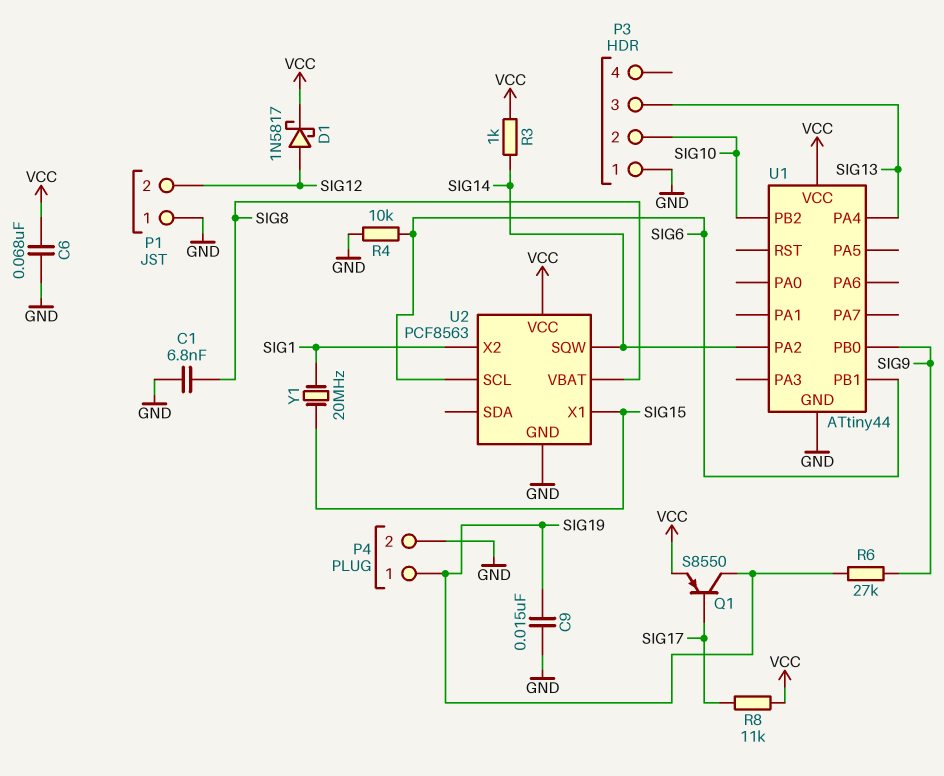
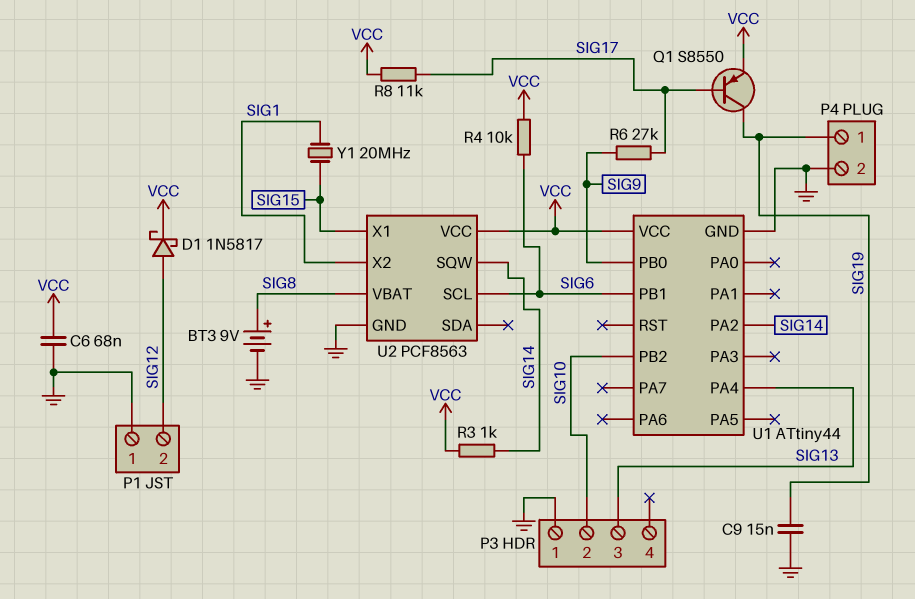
BT3: none -> 9V (plus SIG8, minus GND)
C1: 6.8nF (GND, SIG8) -> none
R4: 10k (GND, SIG6) -> 10k (SIG6, VCC)
R6: 27k (SIG9, SIG19) -> 27k (SIG9, SIG17)

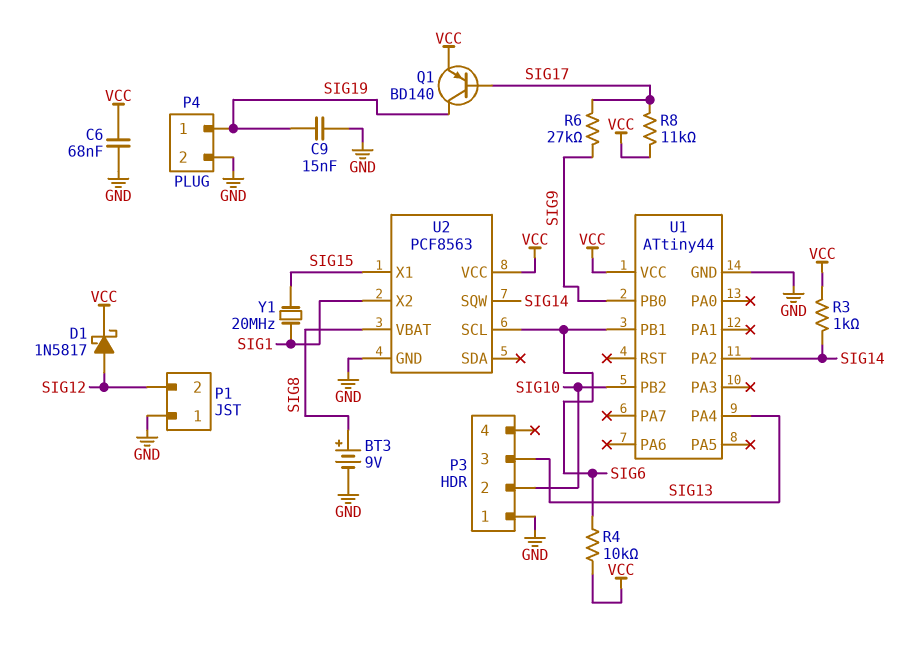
Q1: PNP S8550 (B SIG17, C SIG19, E VCC) -> PNP BD140 (B SIG17, C SIG19, E VCC)

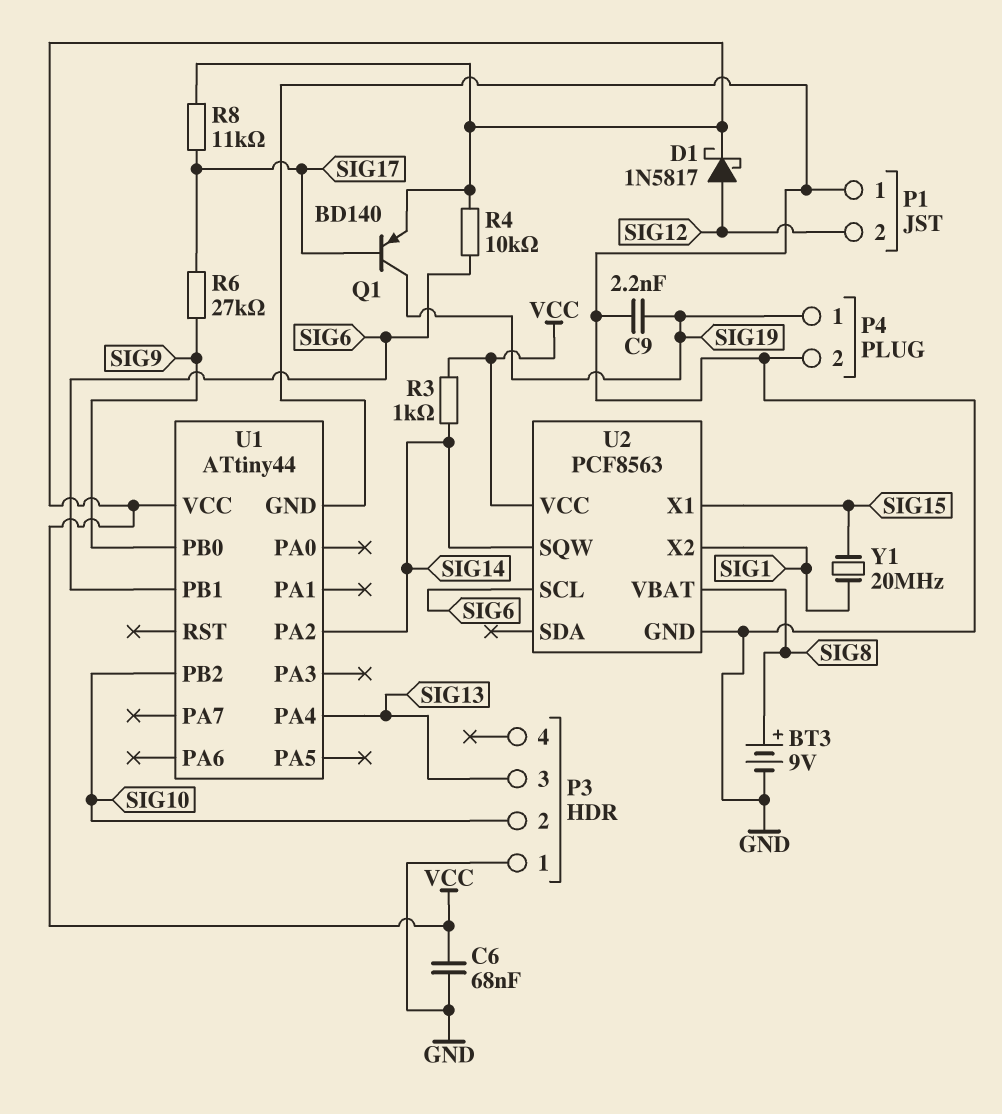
C9: 15nF (GND, SIG19) -> 2.2nF (GND, SIG19)

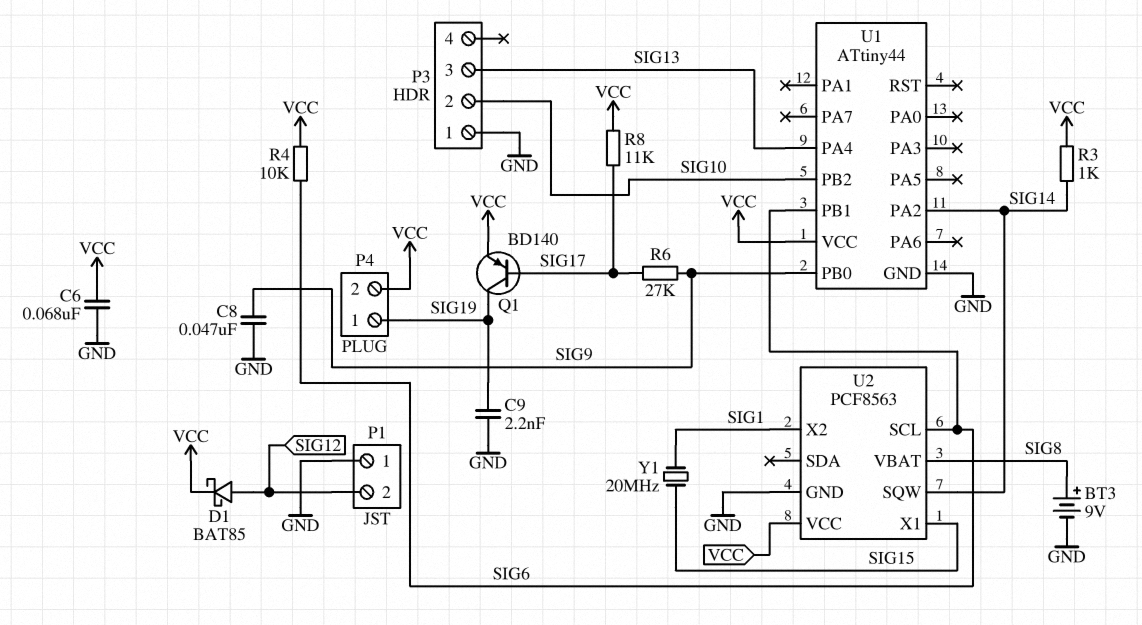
C8: none -> 47nF (GND, SIG9)
D1: schottky 1N5817 (A SIG12, K VCC) -> schottky BAT85 (A SIG12, K VCC)
P4 pin 2: GND -> VCC

